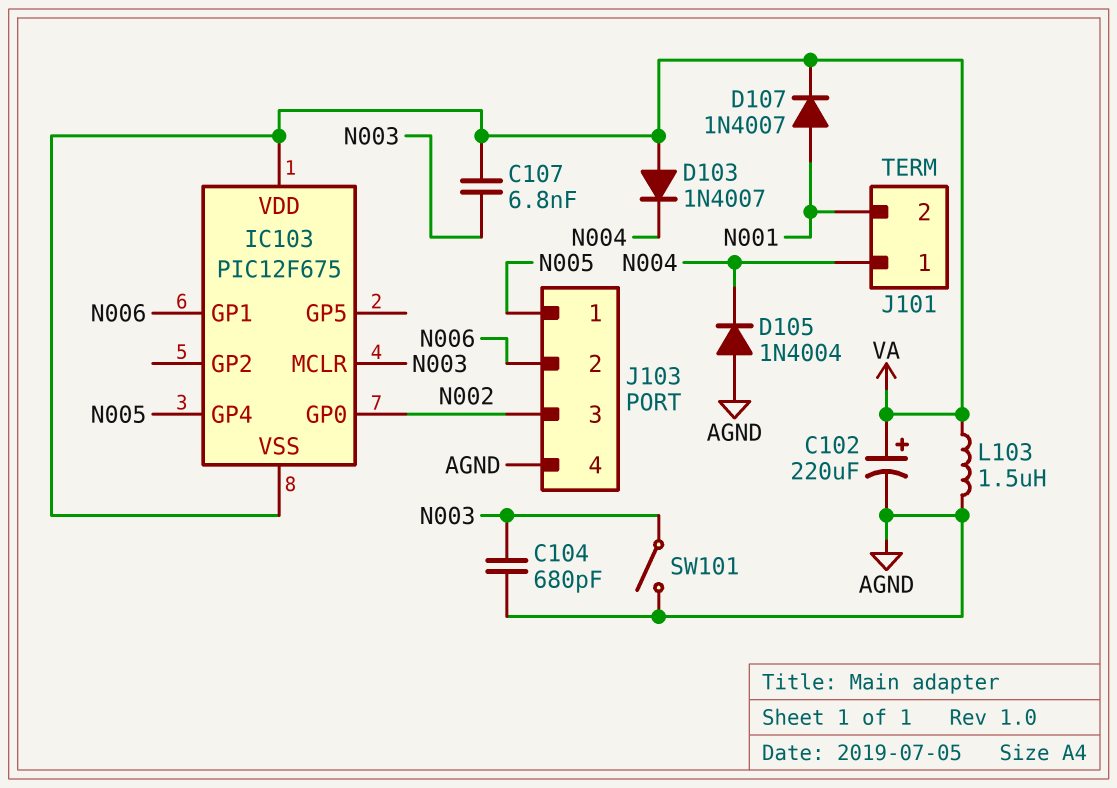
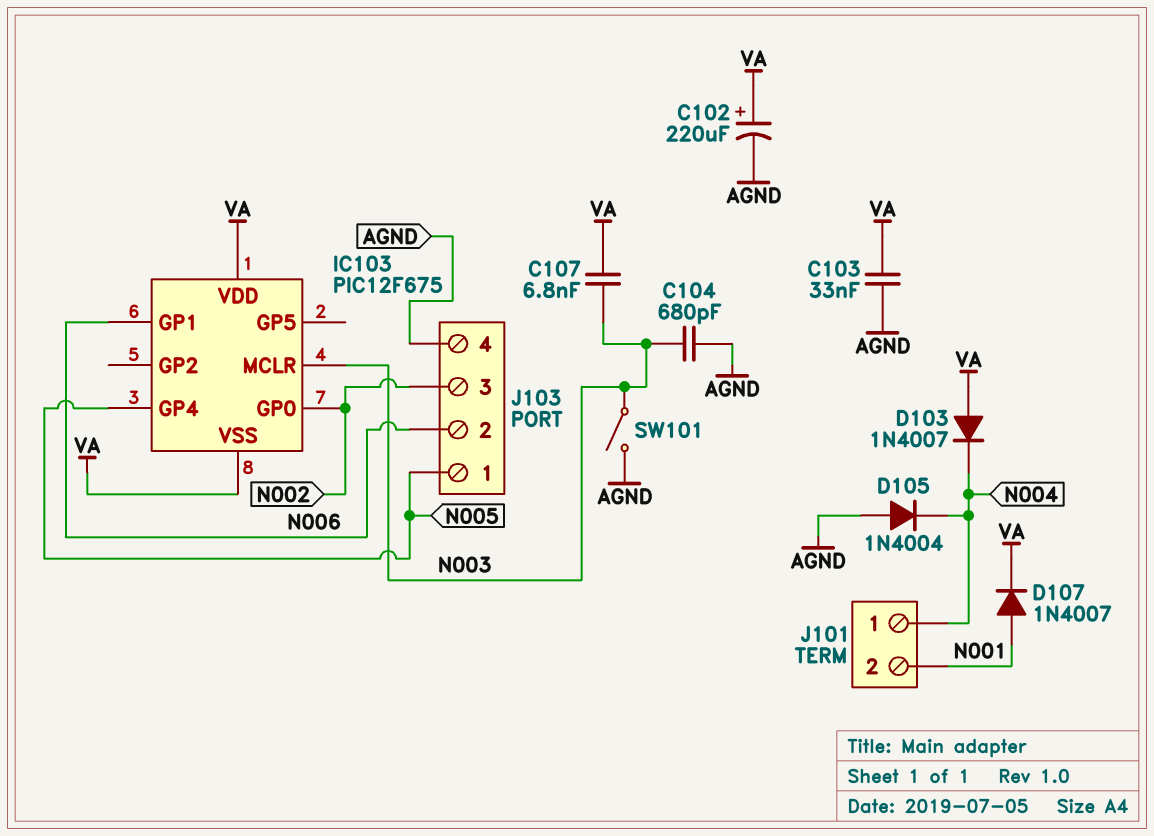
C103: none -> 33nF (AGND, VA)
L103: 1.5uH (AGND, VA) -> none

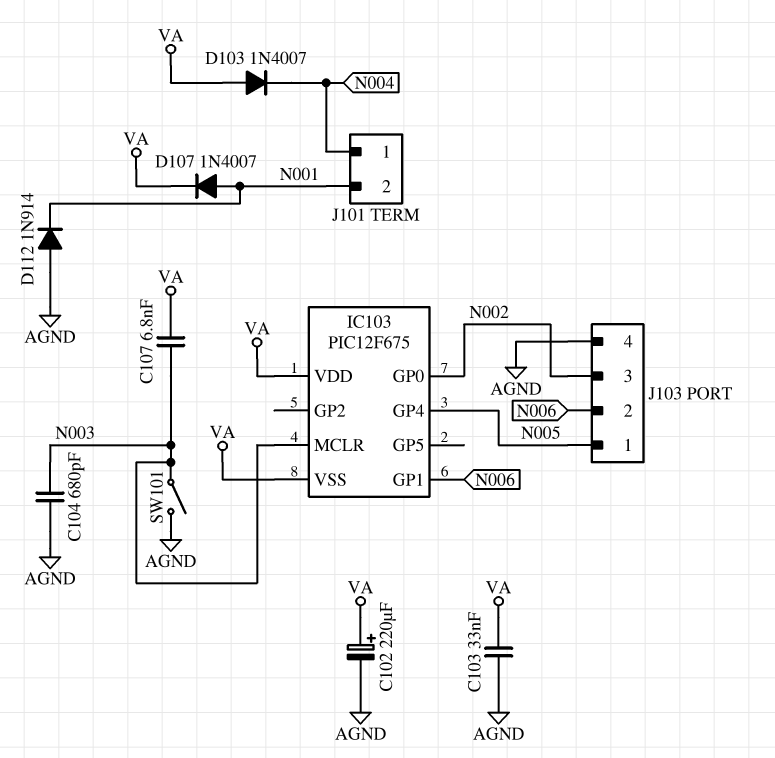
D105: diode 1N4004 (A AGND, K N004) -> none
D112: none -> diode 1N914 (A AGND, K N001)

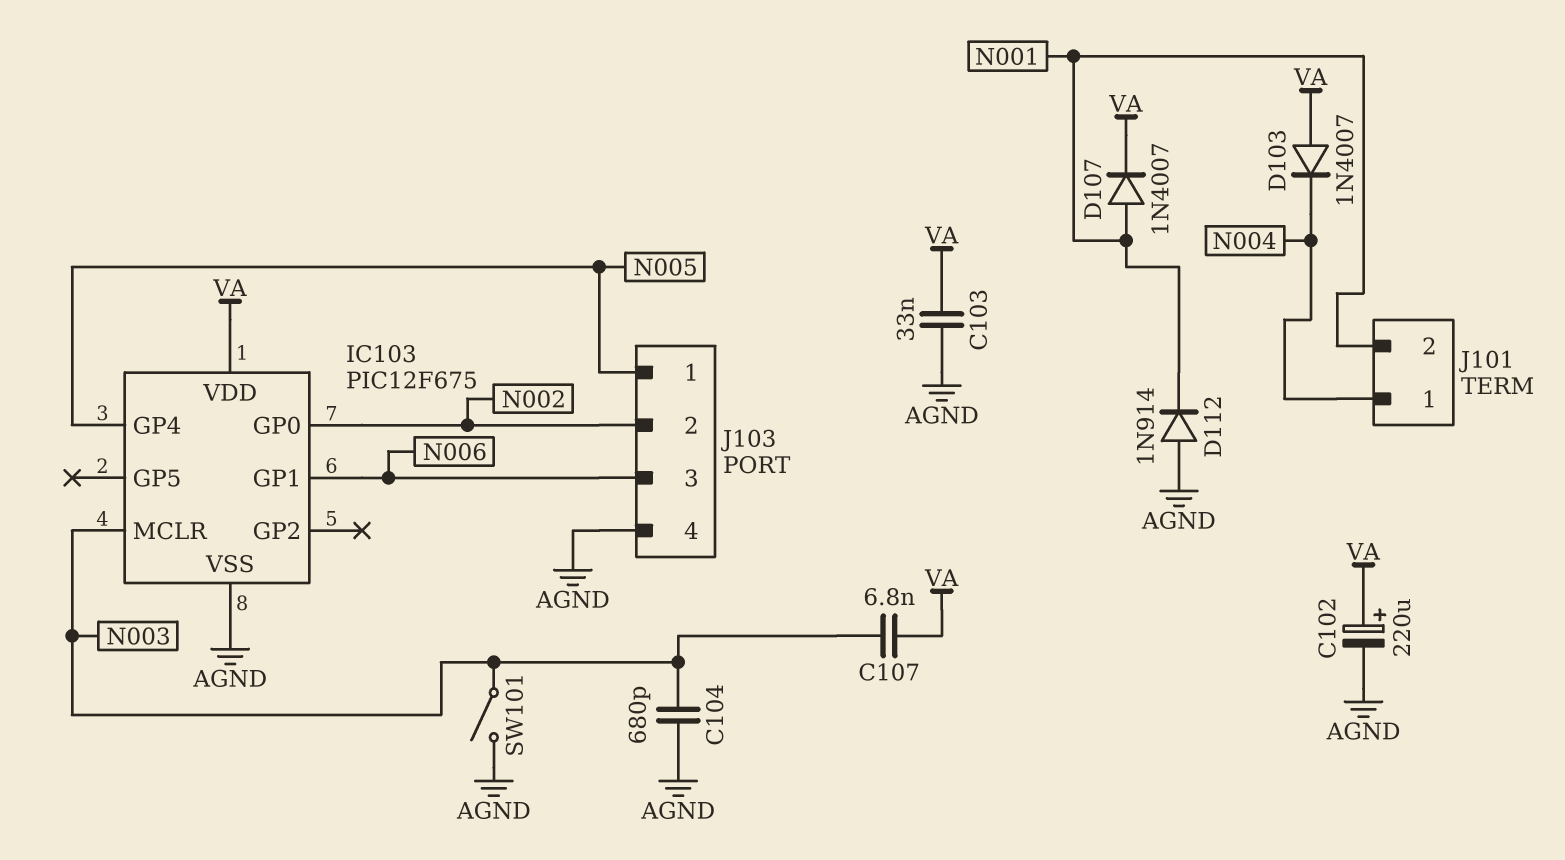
IC103 pin VSS: VA -> AGND
J103 pin 2: N006 -> N002
J103 pin 3: N002 -> N006

